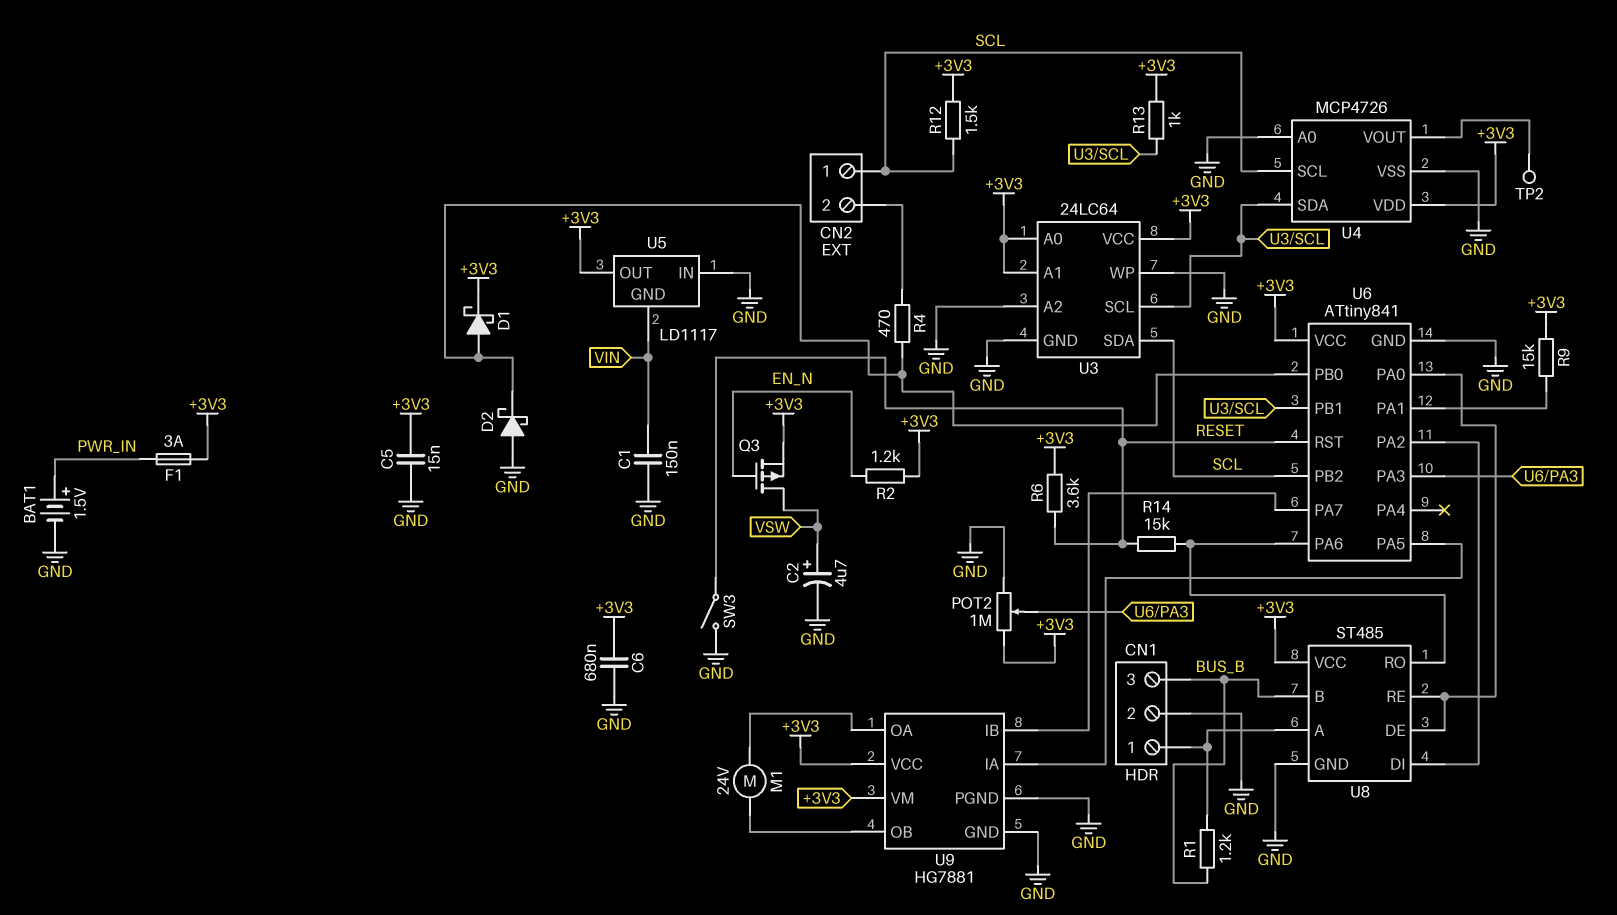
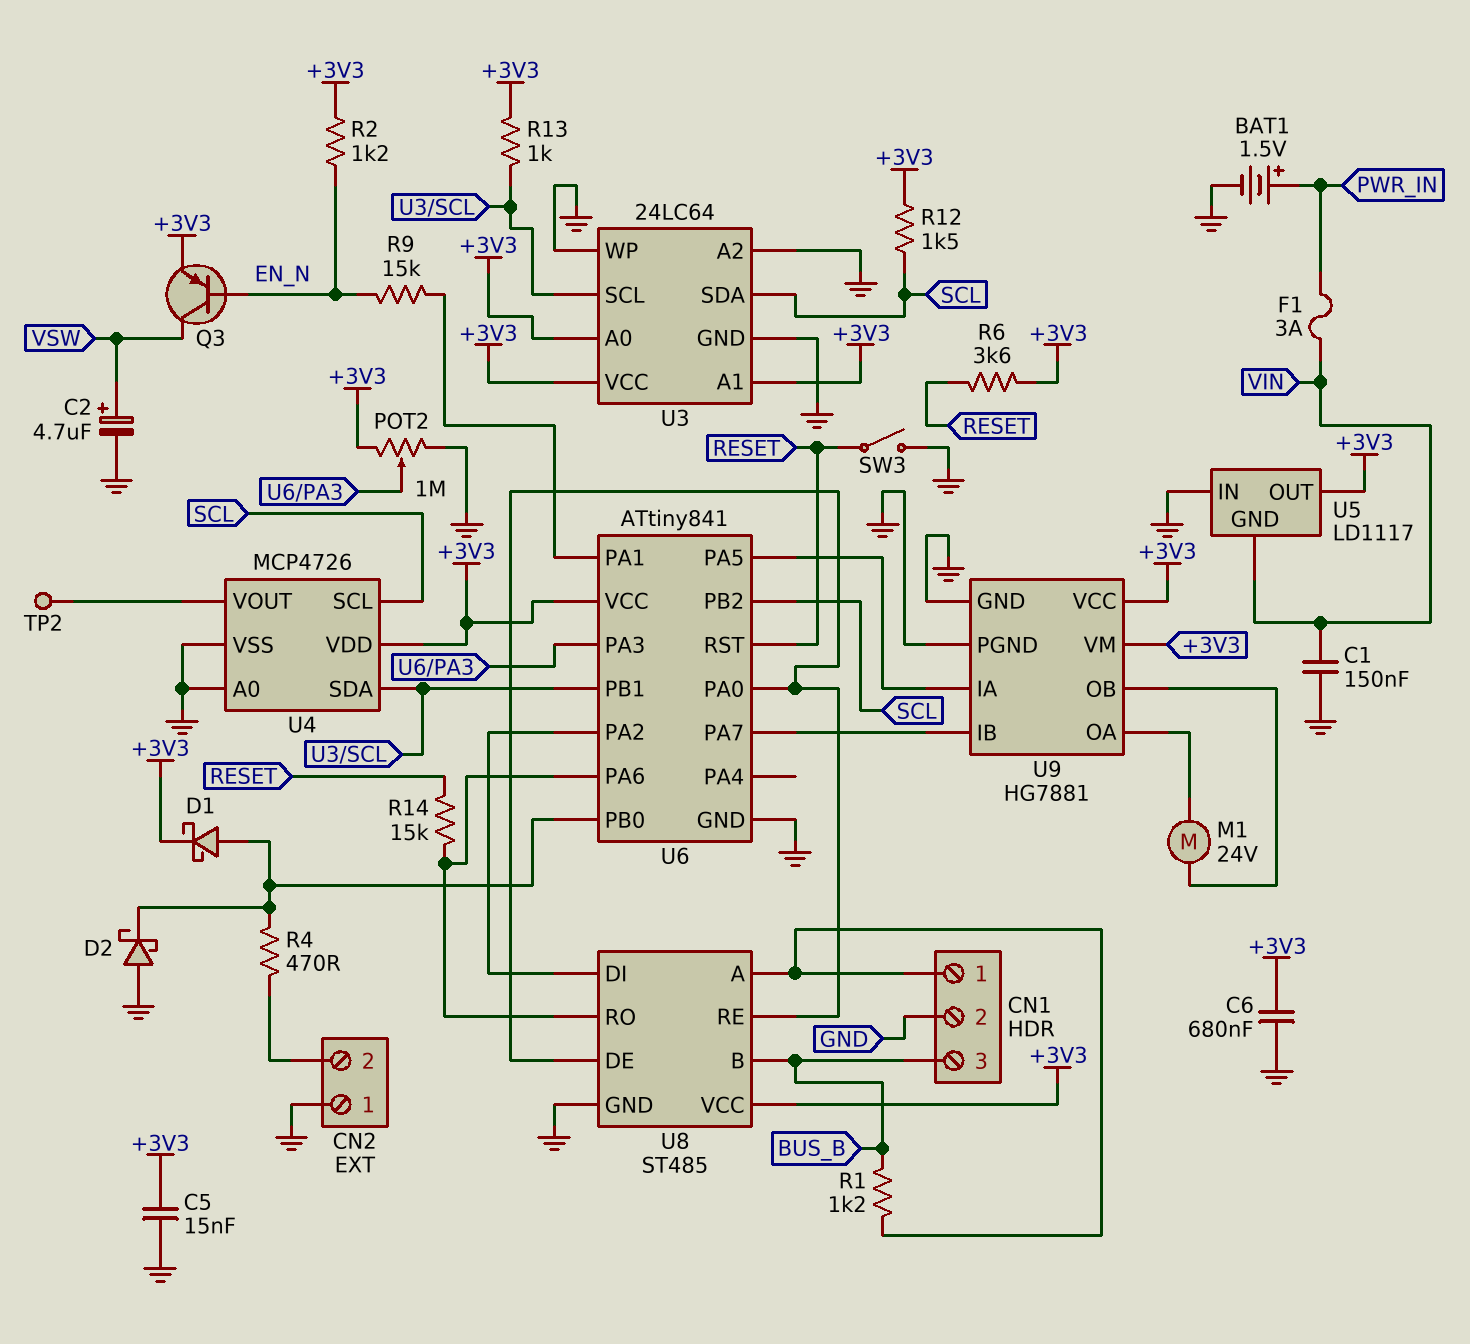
CN2 pin 1: SCL -> GND
F1: 3A (+3V3, PWR_IN) -> 3A (PWR_IN, VIN)
Q3: PMOS (G EN_N, D VSW, S +3V3) -> PNP (B EN_N, C VSW, E +3V3)
R9: 15k (+3V3, U6/PA1) -> 15k (EN_N, U6/PA1)

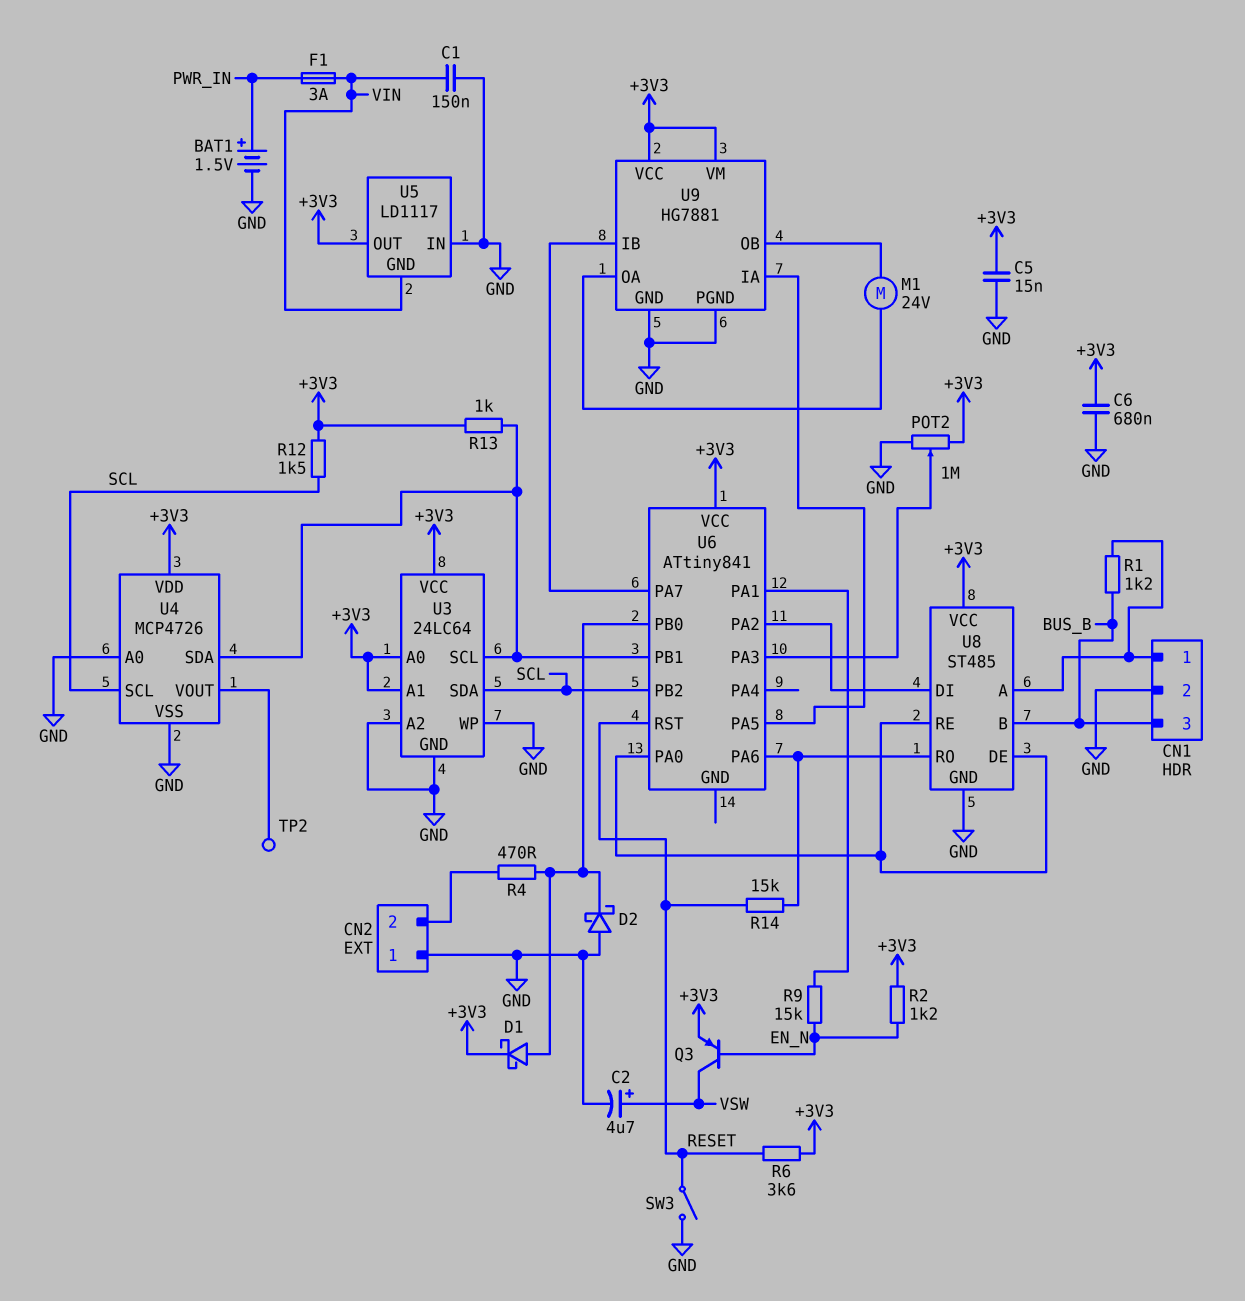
U6 pin GND: GND -> none

